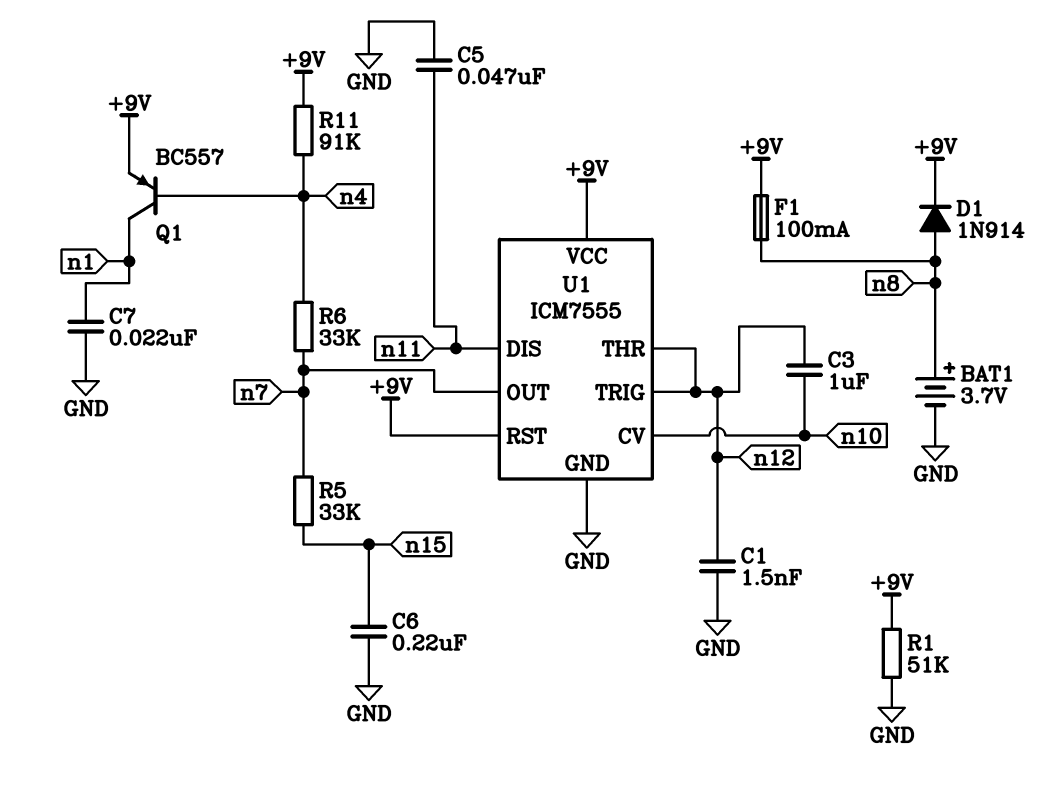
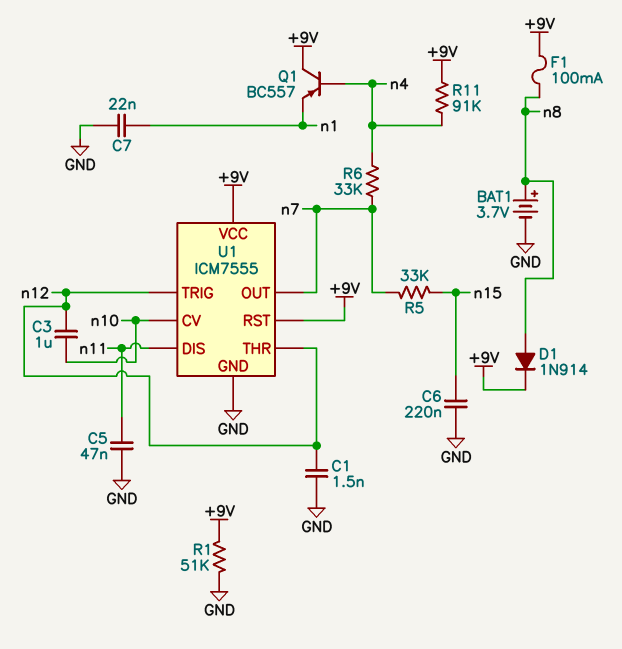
Q1: PNP BC557 (B n4, C n1, E +9V) -> PNP BC557 (B n4, C +9V, E n1)

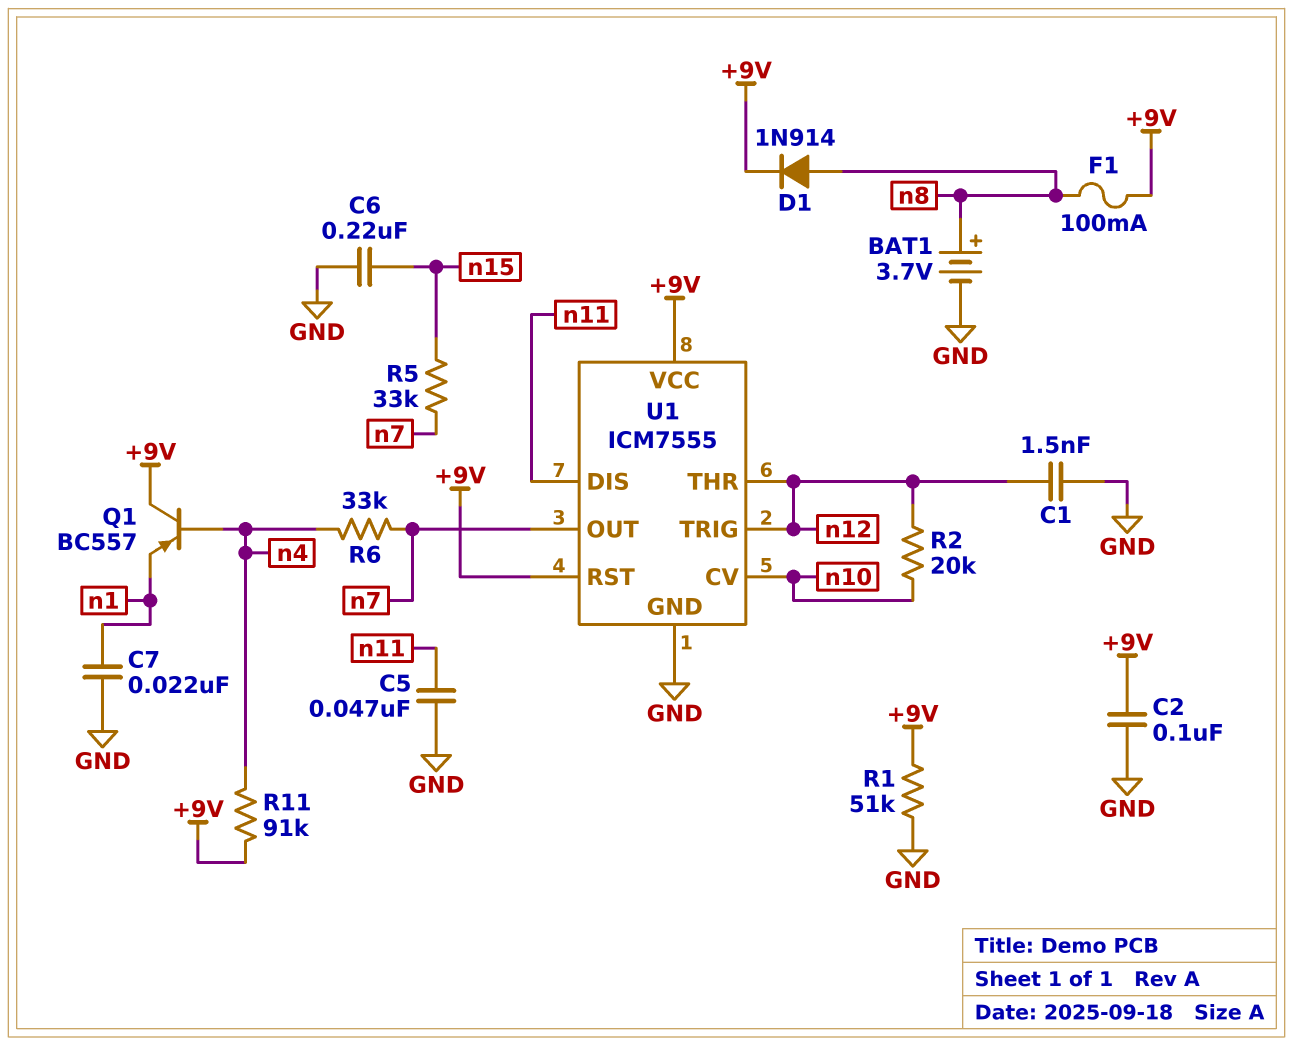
C2: none -> 100nF (+9V, GND)
C3: 1uF (n10, n12) -> none
R2: none -> 20k (n10, n12)

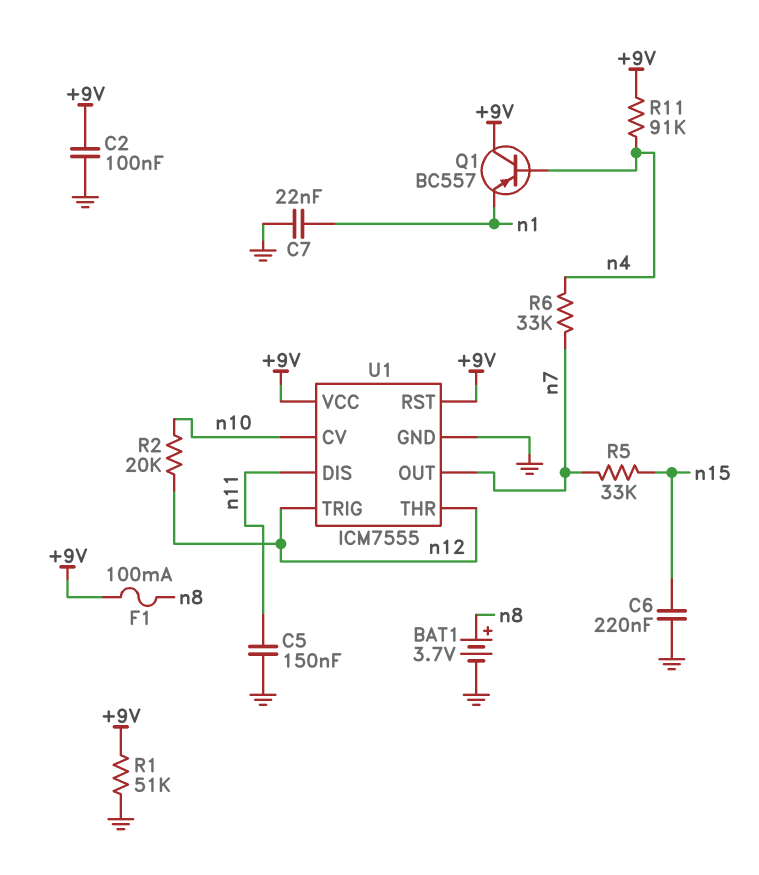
C1: 1.5nF (GND, n12) -> none
C5: 47nF (GND, n11) -> 150nF (GND, n11)
D1: diode 1N914 (A n8, K +9V) -> none

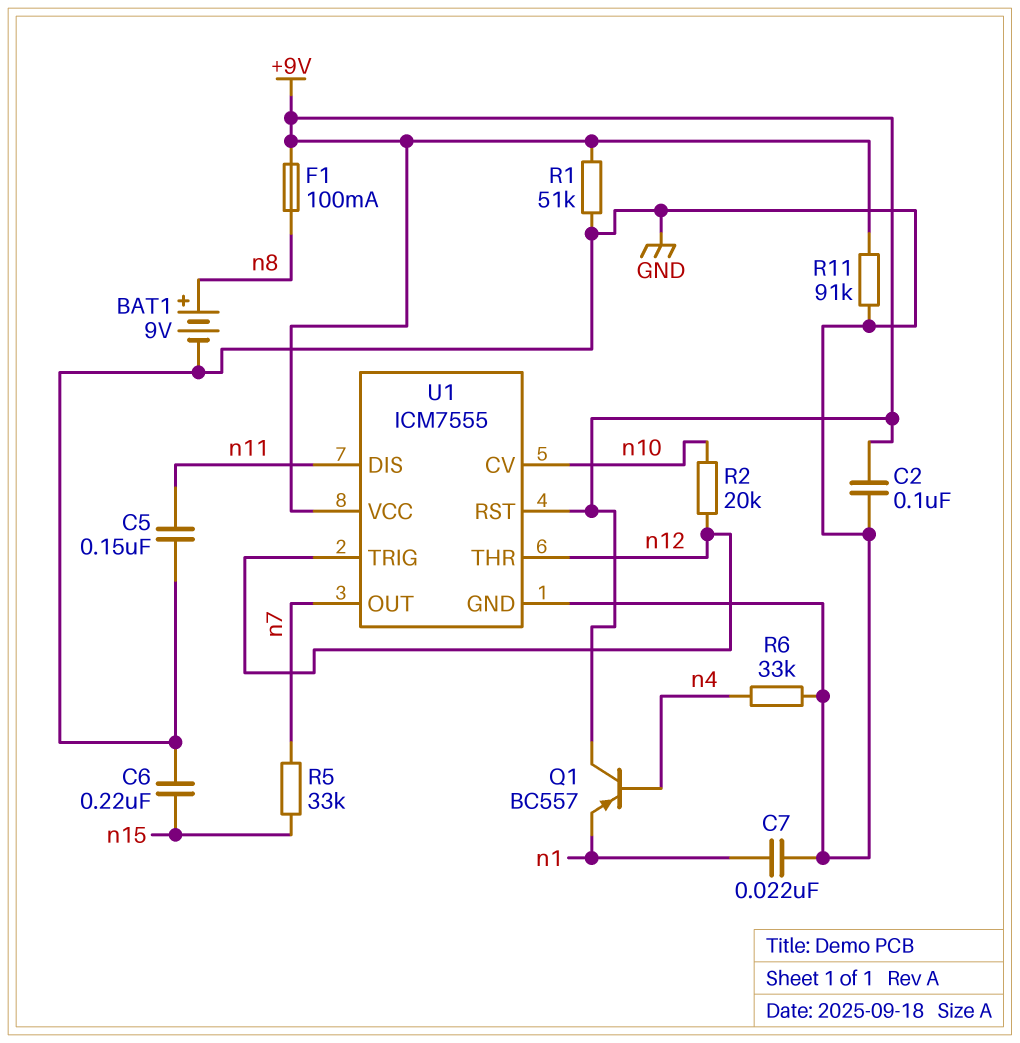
BAT1: 3.7V (plus n8, minus GND) -> 9V (plus n8, minus GND)
R6: 33k (n4, n7) -> 33k (GND, n4)
R11: 91k (+9V, n4) -> 91k (+9V, GND)

